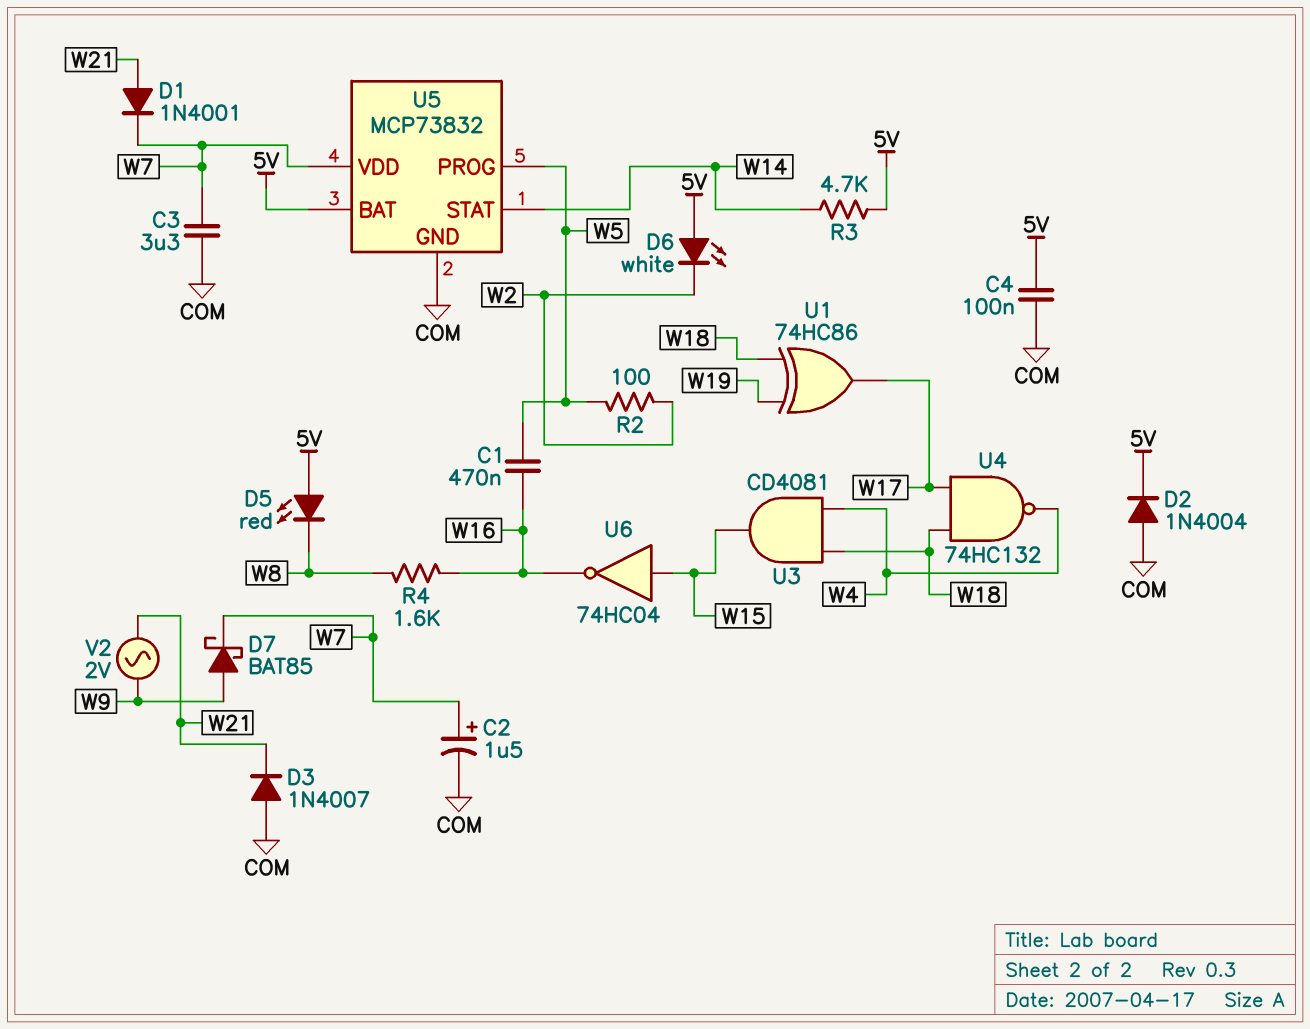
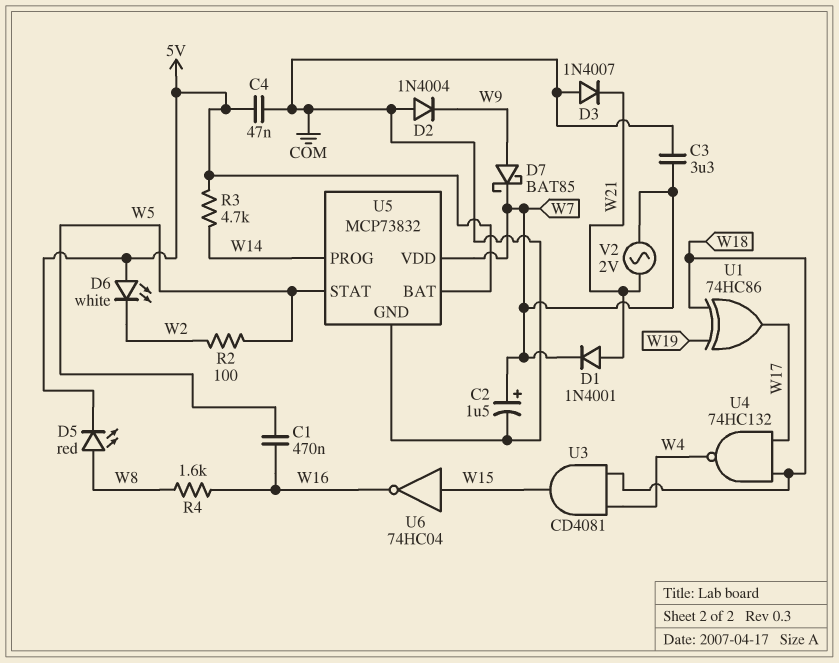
C4: 100nF (5V, COM) -> 47nF (5V, COM)
D2: diode 1N4004 (A COM, K 5V) -> diode 1N4004 (A COM, K W9)
D5: LED red (A 5V, K W8) -> LED red (A W8, K 5V)
U5 pin PROG: W5 -> W14
U5 pin STAT: W14 -> W5
V2: AC 2V (W9, W21) -> AC 2V (W7, W21)

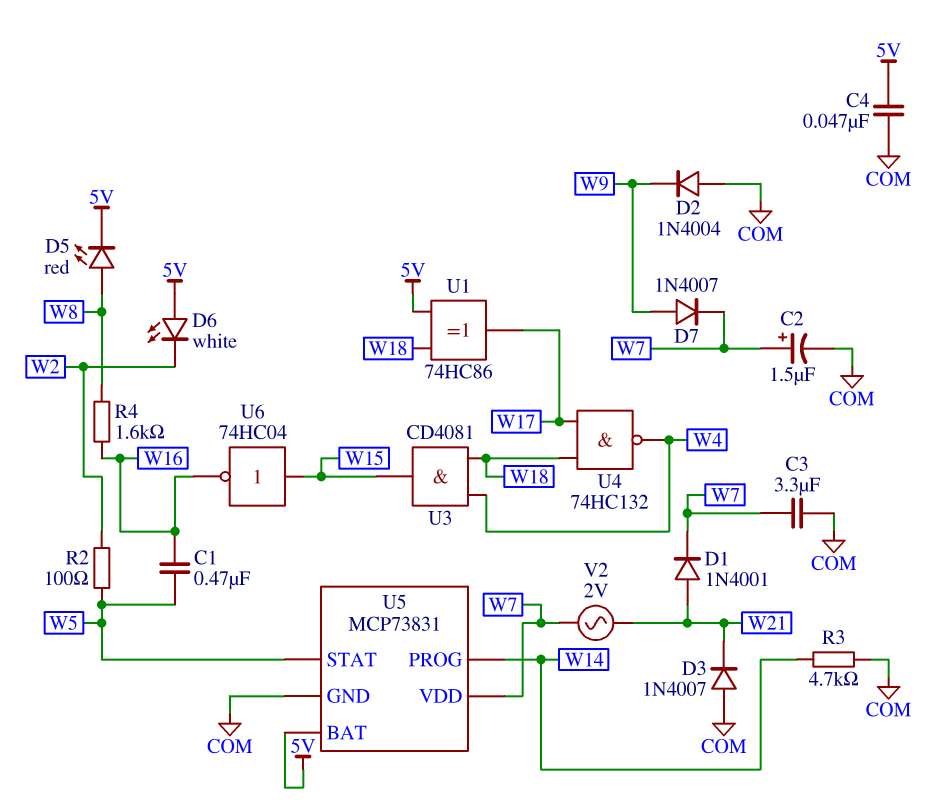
D7: schottky BAT85 (A W9, K W7) -> diode 1N4007 (A W9, K W7)
R3: 4.7k (5V, W14) -> 4.7k (COM, W14)
U1: XOR 74HC86 (in W18, in W19, out W17) -> XOR 74HC86 (in 5V, in W18, out W17)
U5: MCP73832 -> MCP73831

